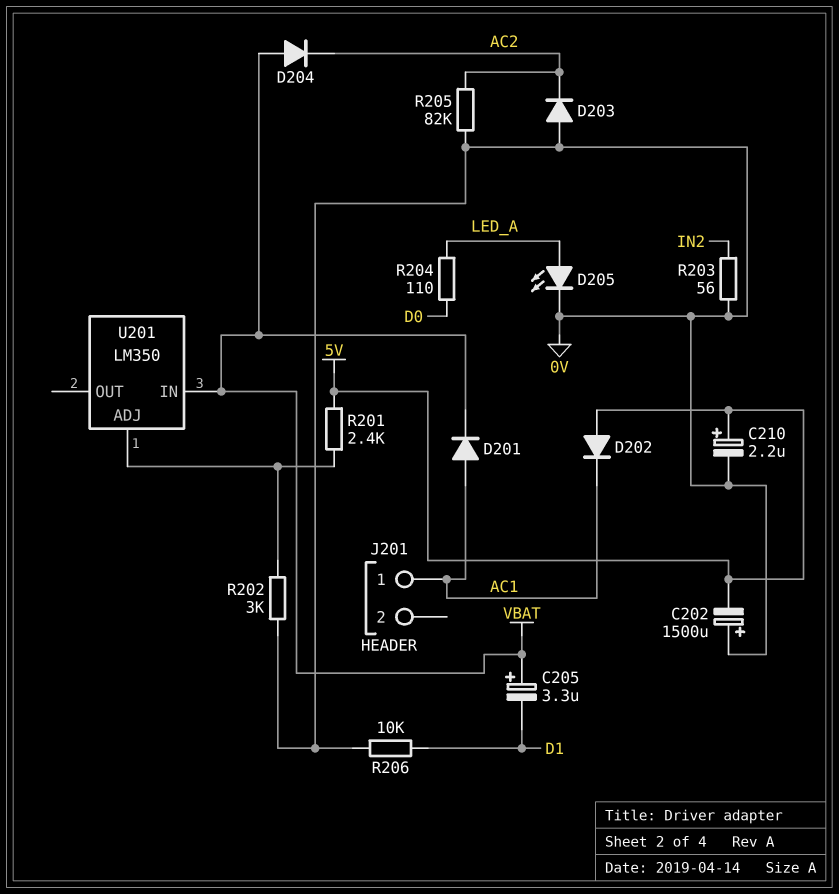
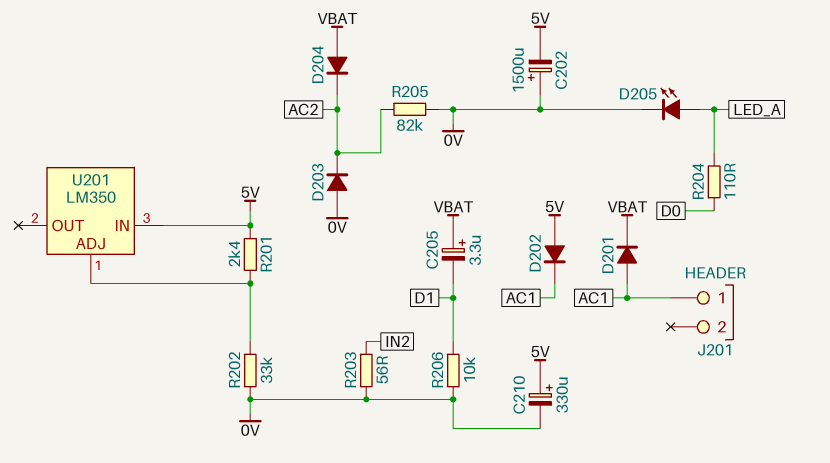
C210: 2.2uF (plus 5V, minus 0V) -> 330uF (plus 5V, minus 0V)
R202: 3k (0V, U201/ADJ) -> 33k (0V, U201/ADJ)
U201 pin IN: VBAT -> 5V

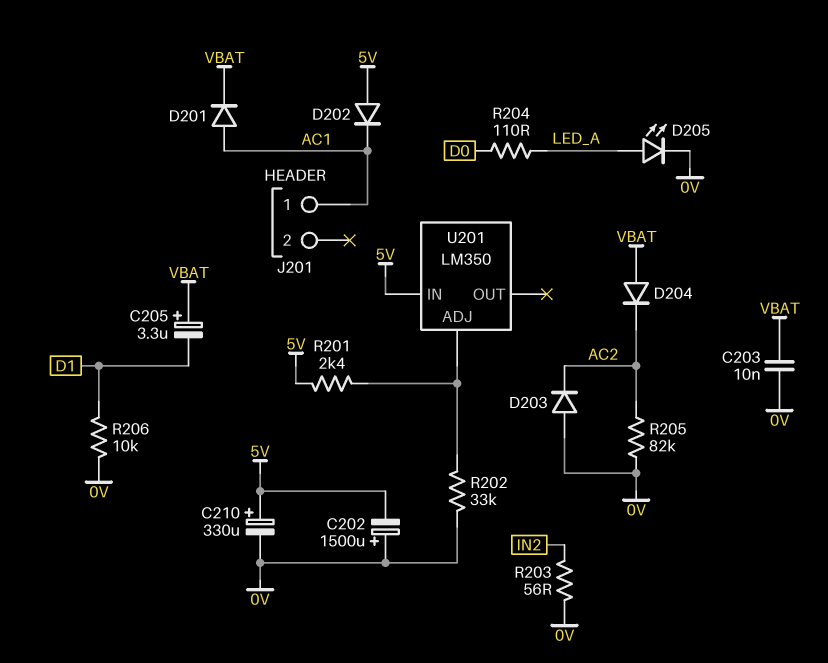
C203: none -> 10nF (0V, VBAT)

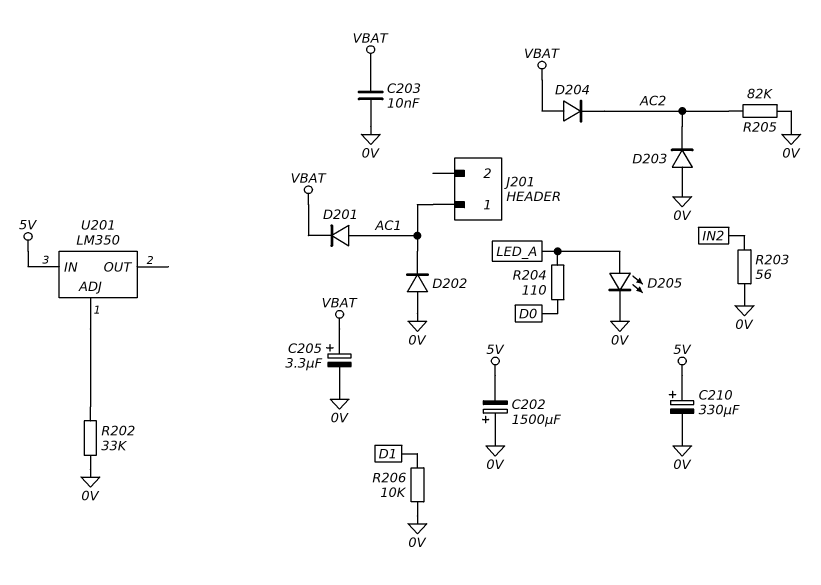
C205: 3.3uF (plus VBAT, minus D1) -> 3.3uF (plus VBAT, minus 0V)
D202: diode (A 5V, K AC1) -> diode (A 0V, K AC1)
R201: 2.4k (5V, U201/ADJ) -> none

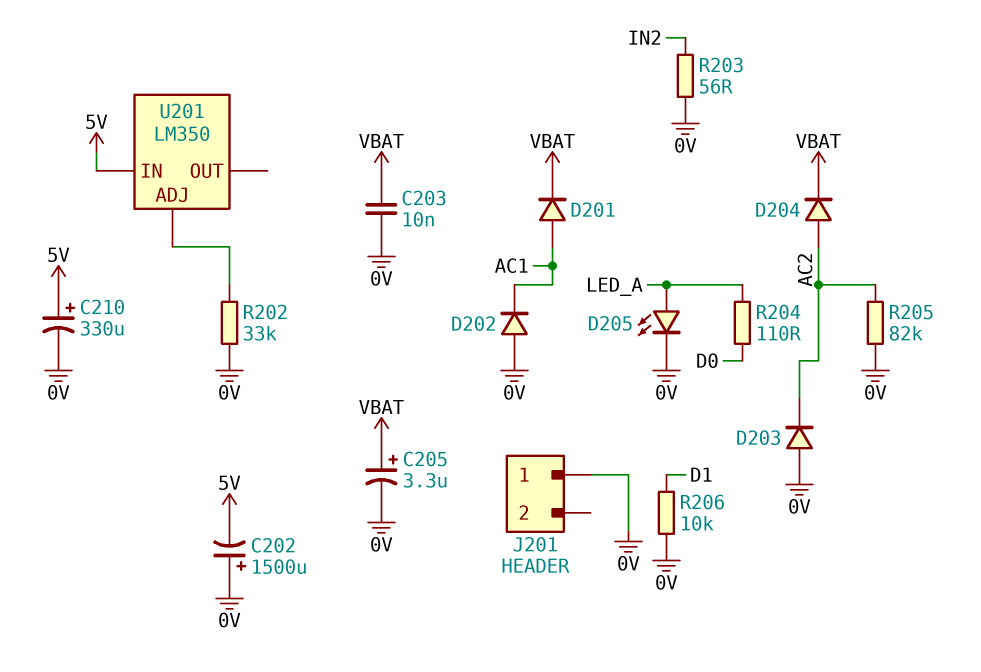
D204: diode (A VBAT, K AC2) -> diode (A AC2, K VBAT)
J201 pin 1: AC1 -> 0V

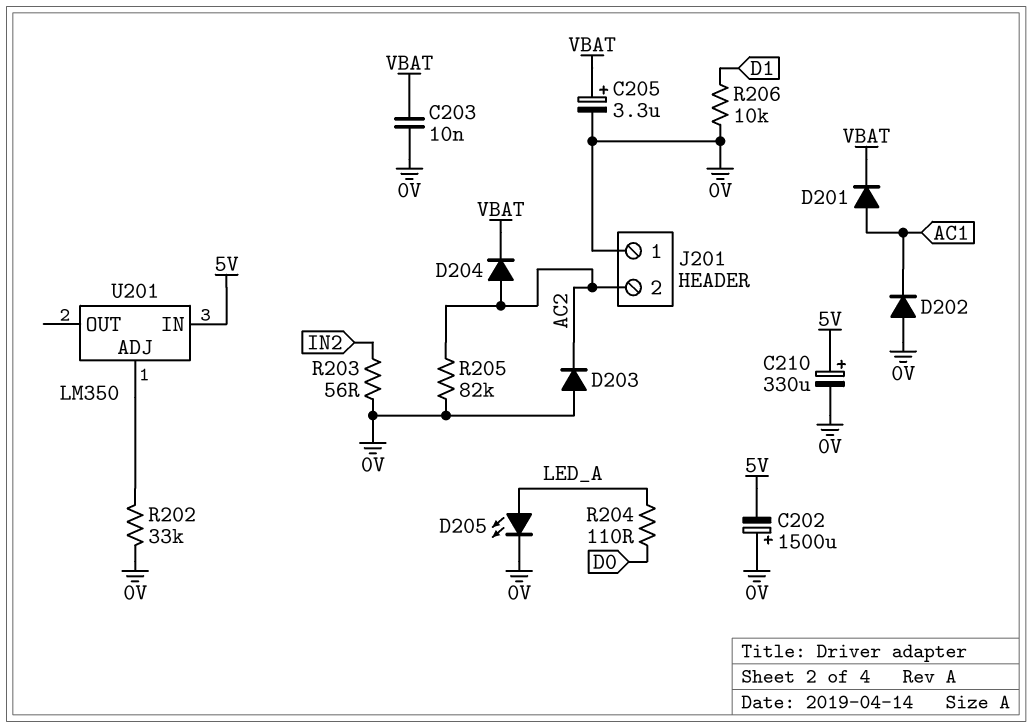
J201 pin 2: none -> AC2

